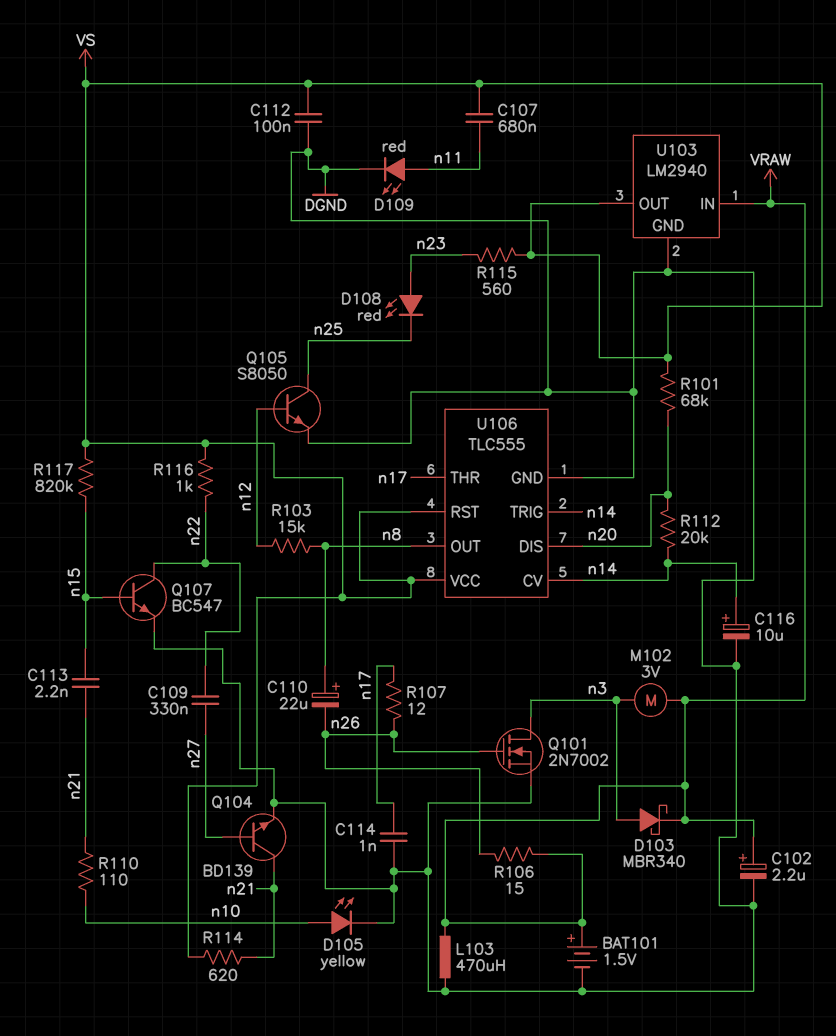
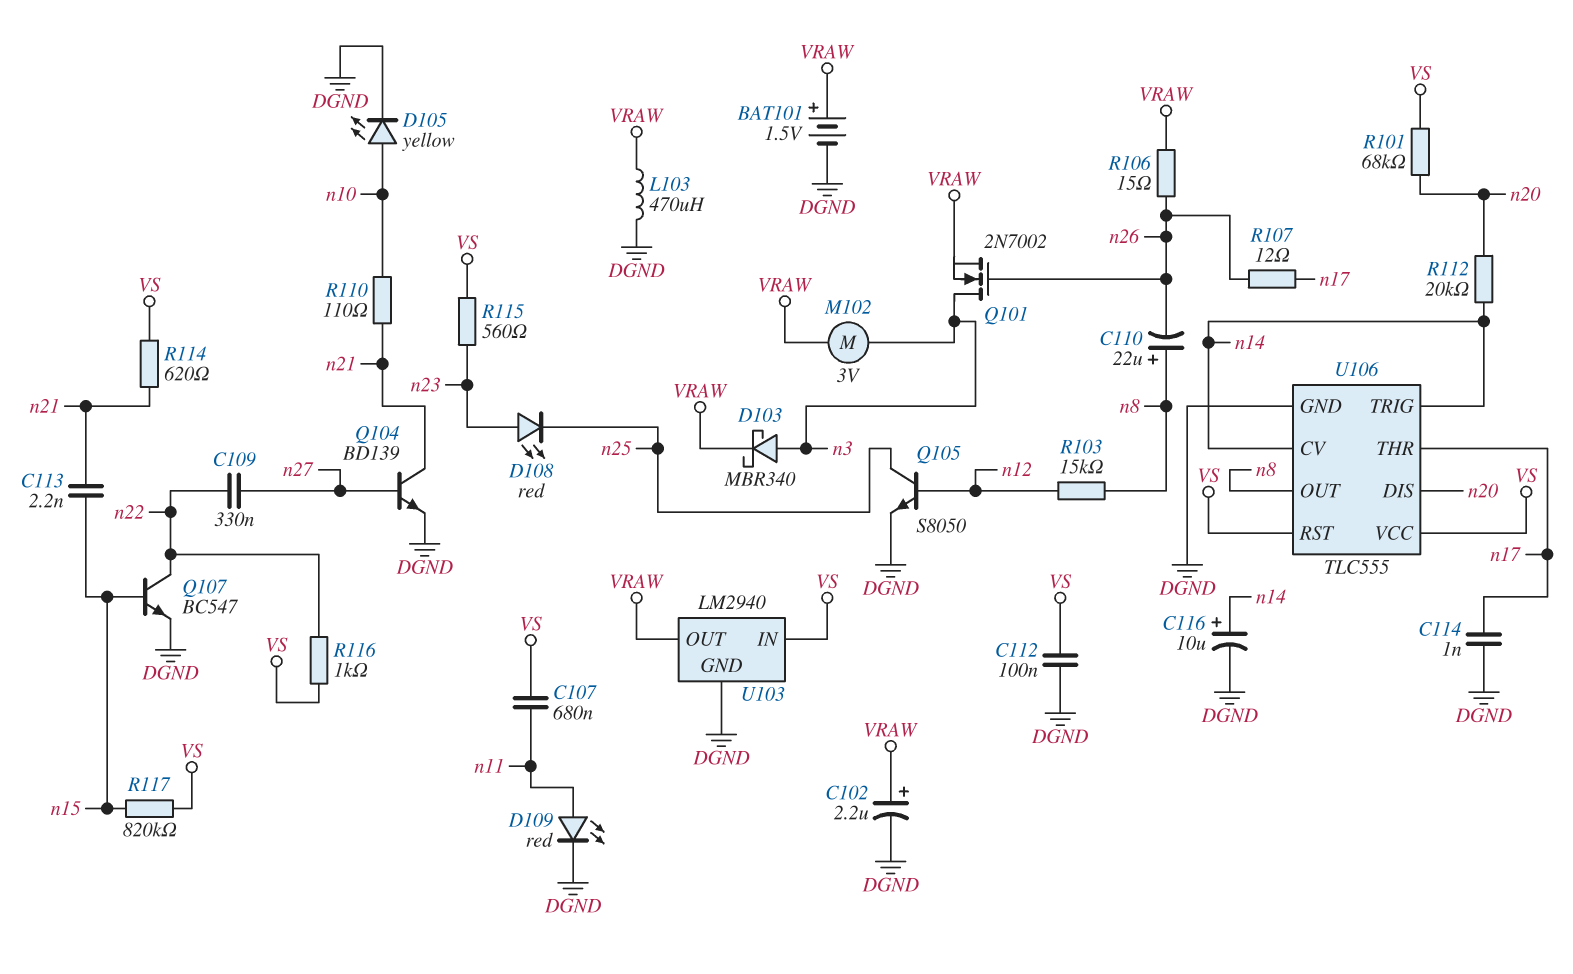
Q101: NMOS 2N7002 (G n26, D n3, S DGND) -> NMOS 2N7002 (G n26, D n3, S VRAW)
U103 pin IN: VRAW -> VS
U103 pin OUT: VS -> VRAW

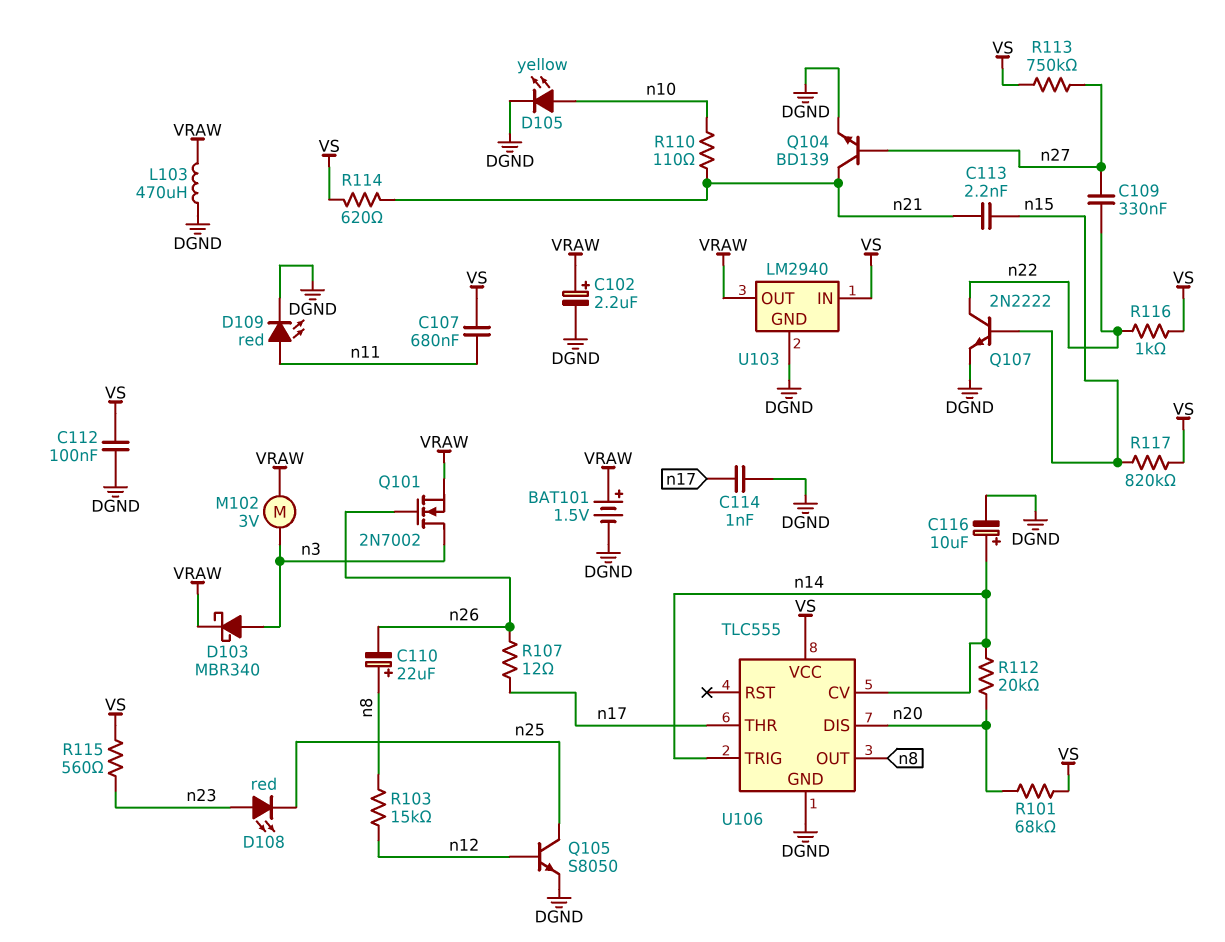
Q107: NPN BC547 (B n15, C n22, E DGND) -> NPN 2N2222 (B n15, C n22, E DGND)
R106: 15 (VRAW, n26) -> none
R113: none -> 750k (VS, n27)
U106 pin RST: VS -> none

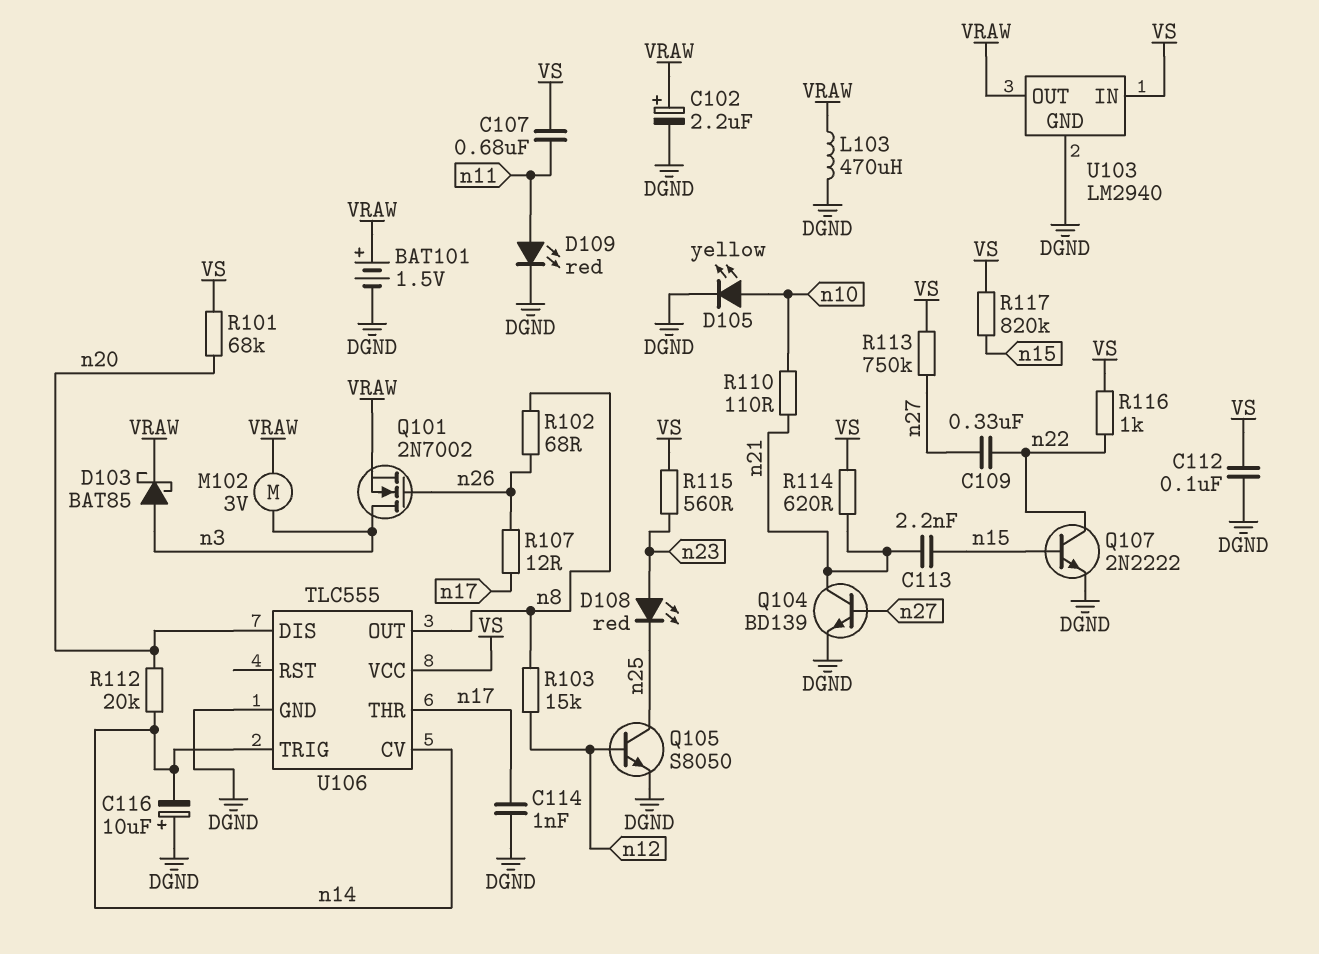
C110: 22uF (plus n8, minus n26) -> none
C116: 10uF (plus n14, minus DGND) -> 10uF (plus DGND, minus n14)
D103: schottky MBR340 (A n3, K VRAW) -> schottky BAT85 (A n3, K VRAW)
R102: none -> 68 (n8, n26)

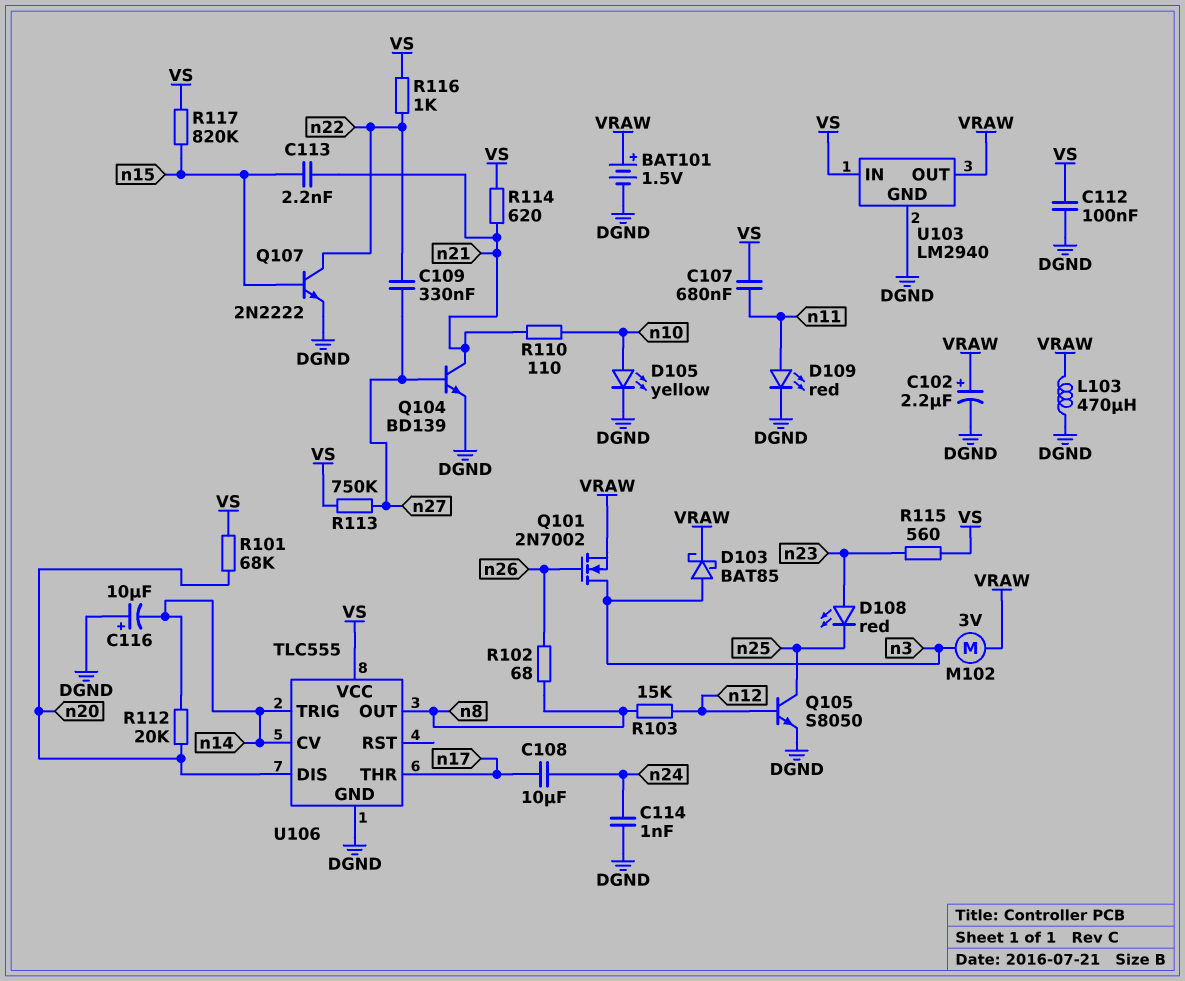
C108: none -> 10uF (n17, n24)
C114: 1nF (DGND, n17) -> 1nF (DGND, n24)
R107: 12 (n17, n26) -> none

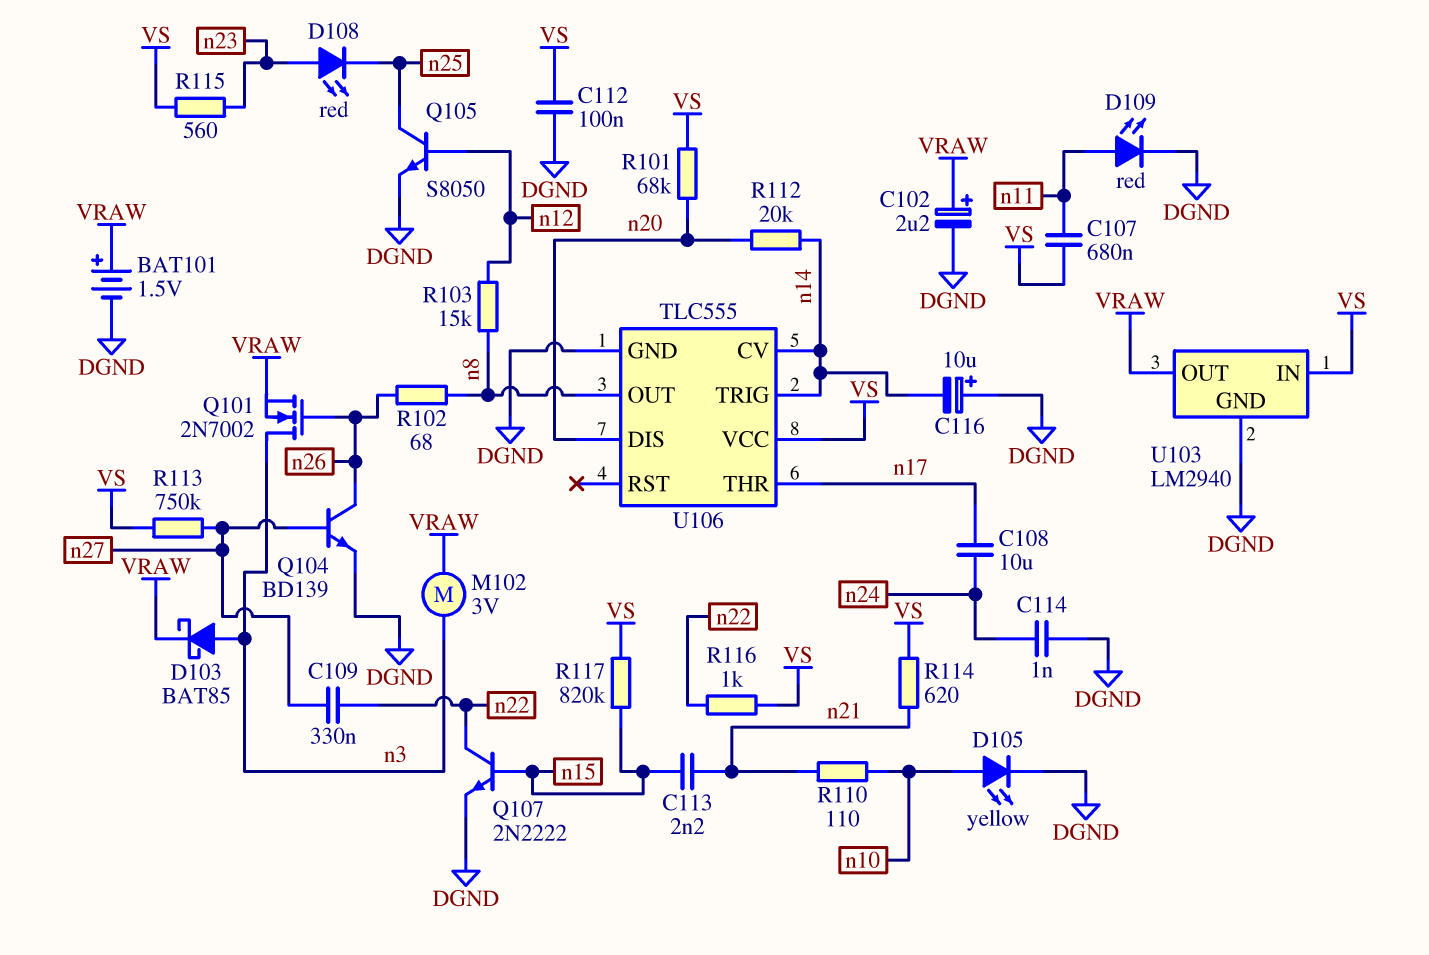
L103: 470uH (DGND, VRAW) -> none
Q104: NPN BD139 (B n27, C n21, E DGND) -> NPN BD139 (B n27, C n26, E DGND)

